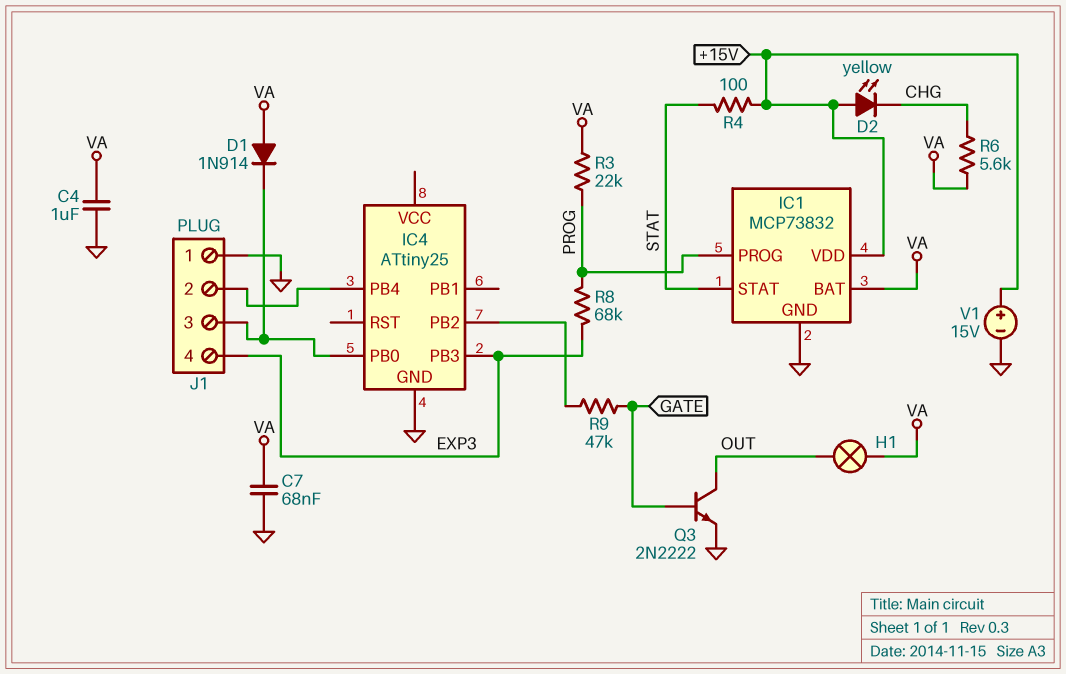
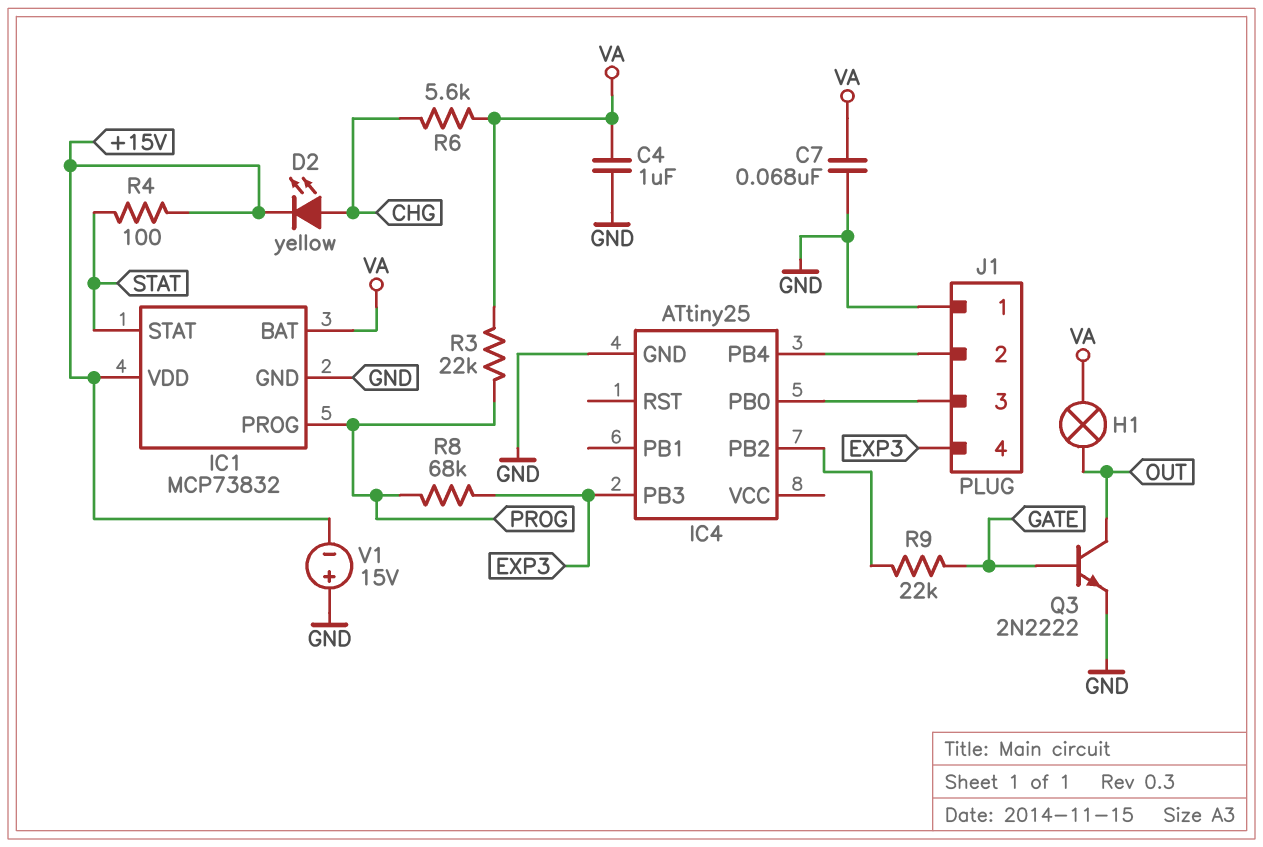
D1: diode 1N914 (A VA, K IC4/PB0) -> none
D2: LED yellow (A +15V, K CHG) -> LED yellow (A CHG, K +15V)
R9: 47k (GATE, IC4/PB2) -> 22k (GATE, IC4/PB2)
V1: 15V (plus +15V, minus GND) -> 15V (plus GND, minus +15V)

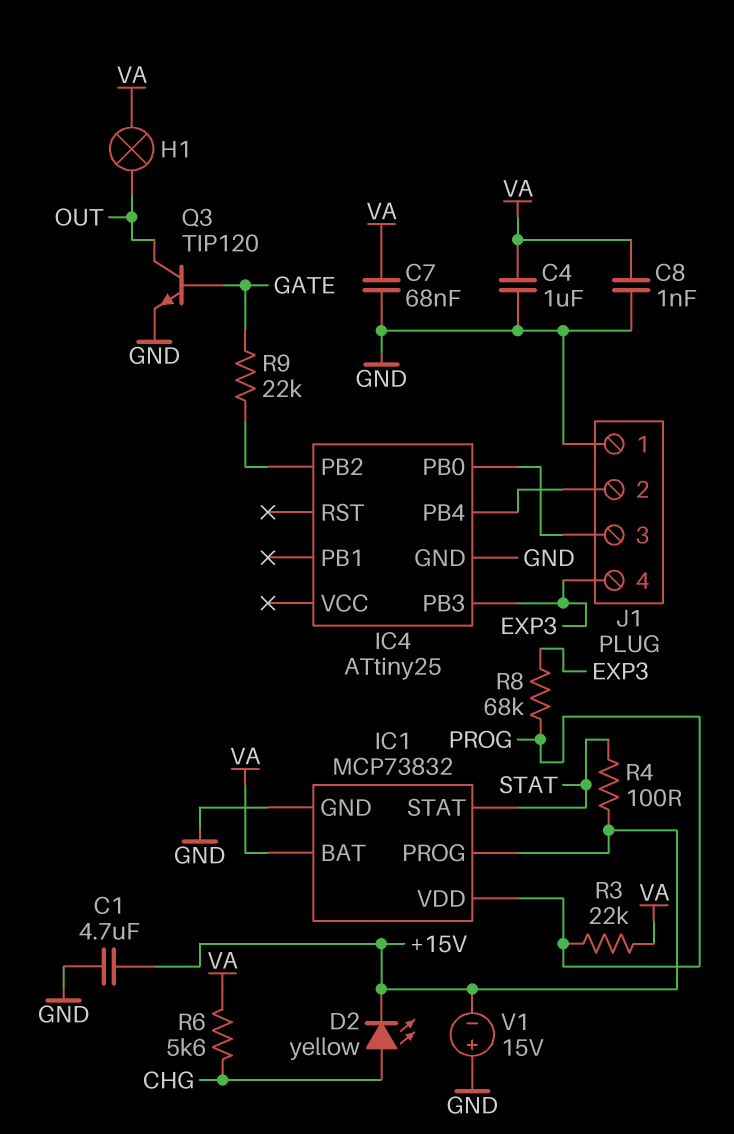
C1: none -> 4.7uF (+15V, GND)
C8: none -> 1nF (GND, VA)
IC1 pin PROG: PROG -> +15V
IC1 pin VDD: +15V -> PROG
Q3: NPN 2N2222 (B GATE, C OUT, E GND) -> NPN TIP120 (B GATE, C OUT, E GND)

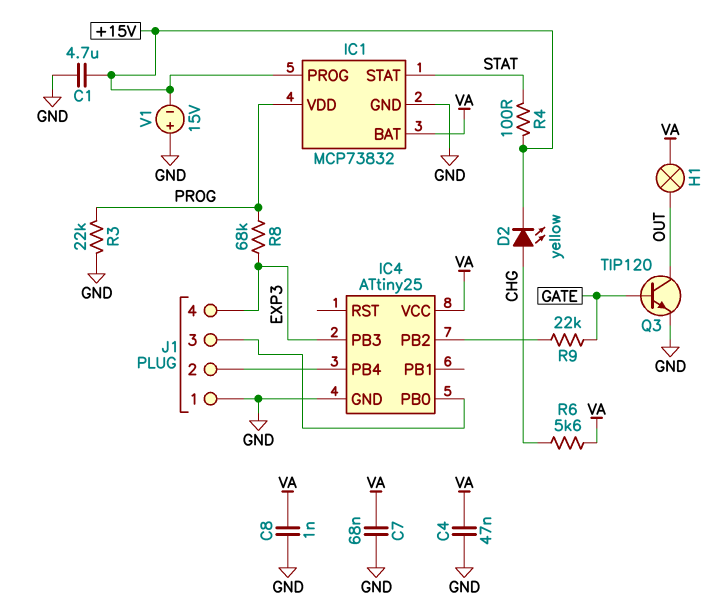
C4: 1uF (GND, VA) -> 47nF (GND, VA)
IC4 pin VCC: none -> VA
R3: 22k (PROG, VA) -> 22k (GND, PROG)

